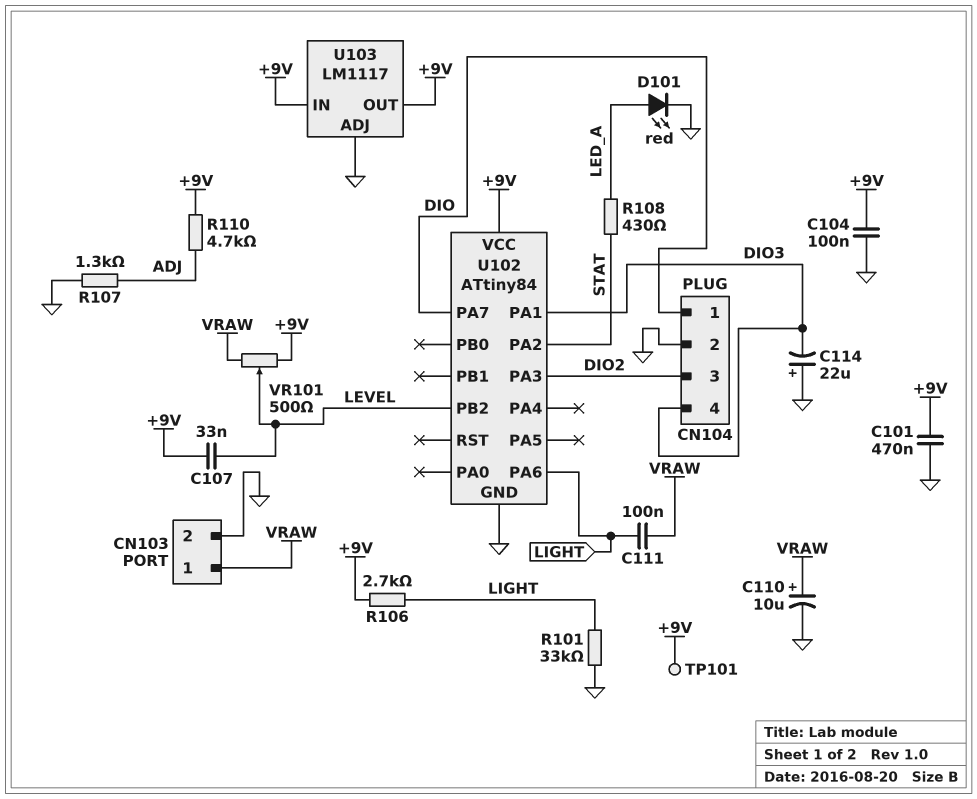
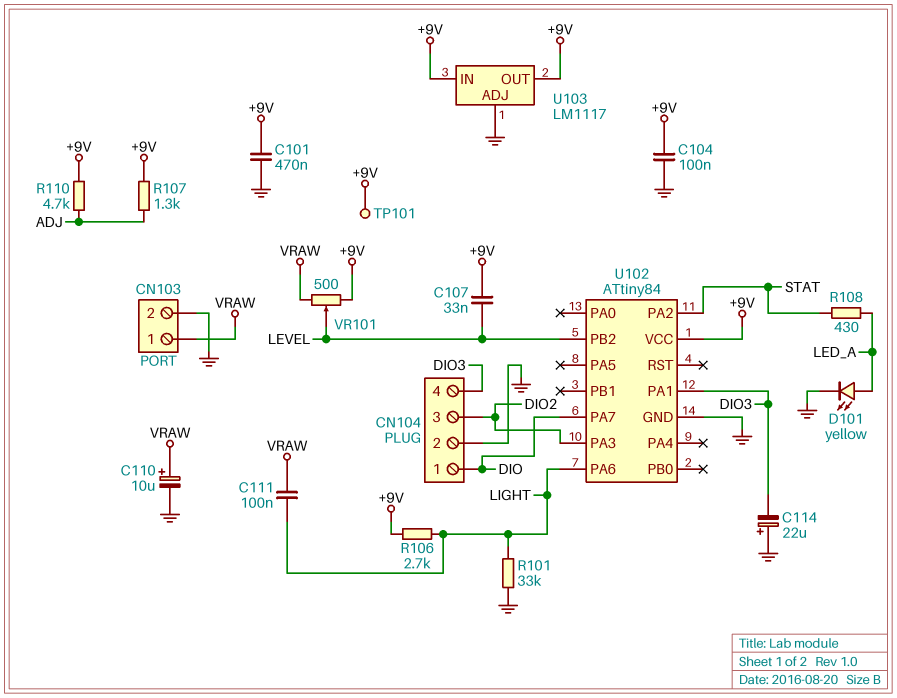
D101: LED red (A LED_A, K GND) -> LED yellow (A LED_A, K GND)
R107: 1.3k (ADJ, GND) -> 1.3k (+9V, ADJ)

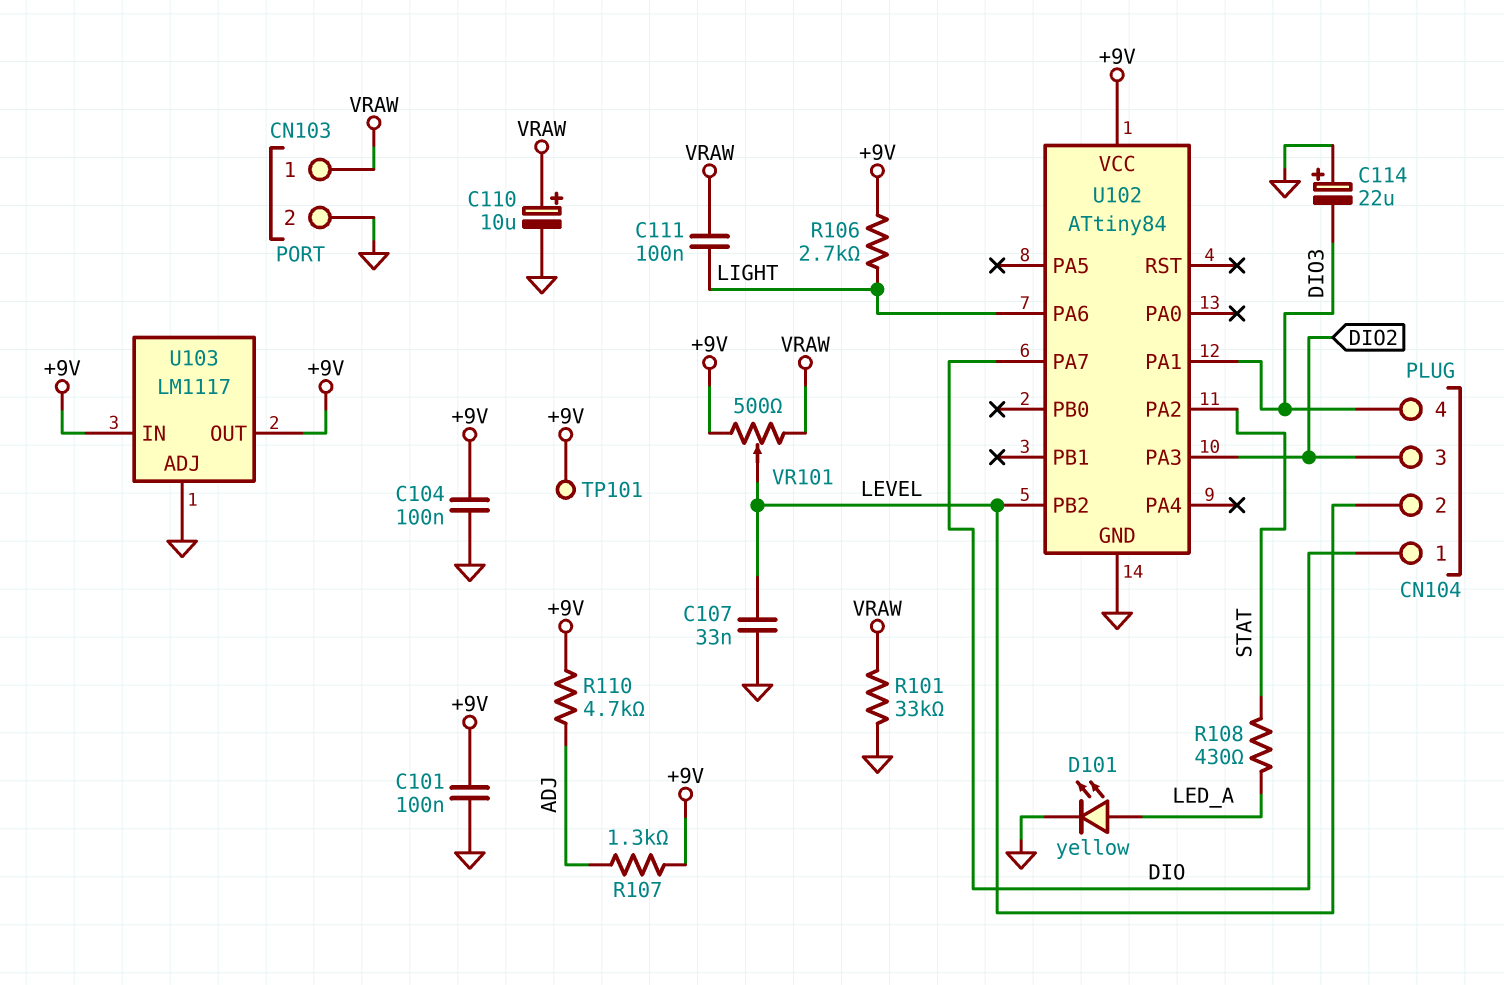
C101: 470nF (+9V, GND) -> 100nF (+9V, GND)
C107: 33nF (+9V, LEVEL) -> 33nF (GND, LEVEL)
CN104 pin 2: GND -> LEVEL
R101: 33k (GND, LIGHT) -> 33k (GND, VRAW)

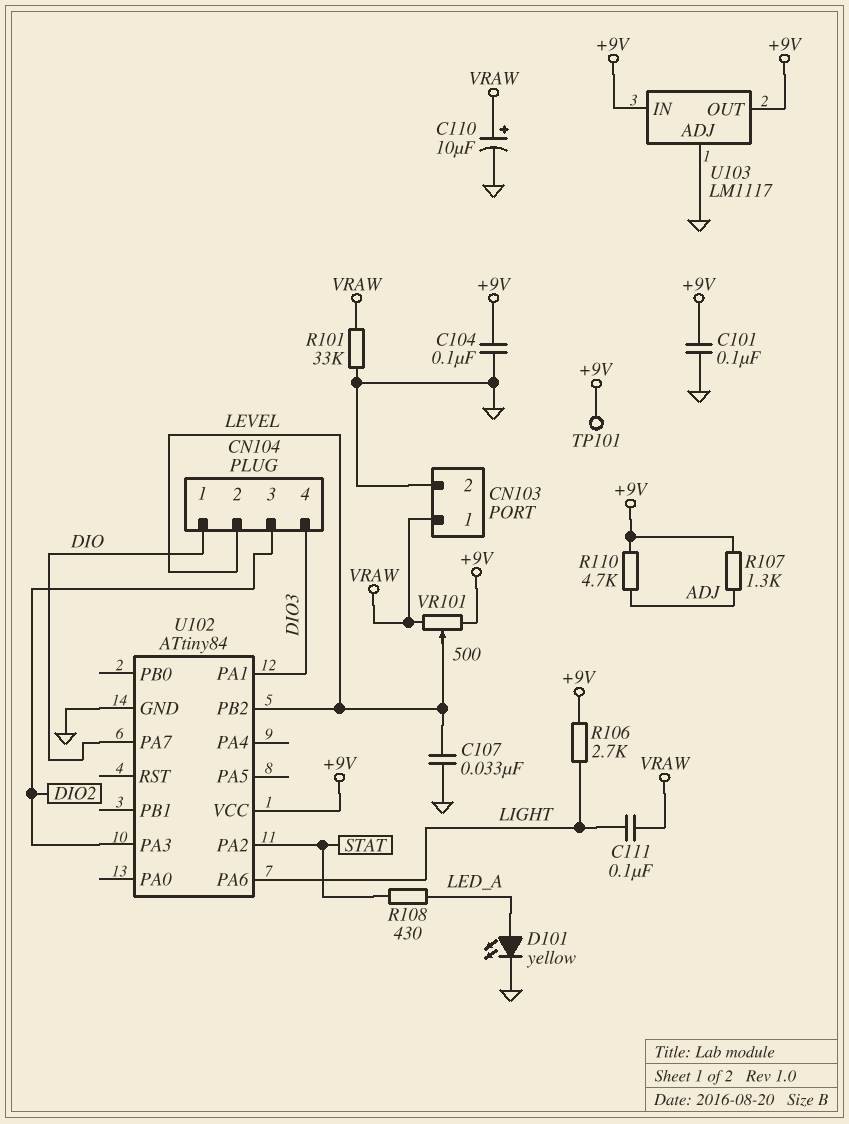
C114: 22uF (plus GND, minus DIO3) -> none

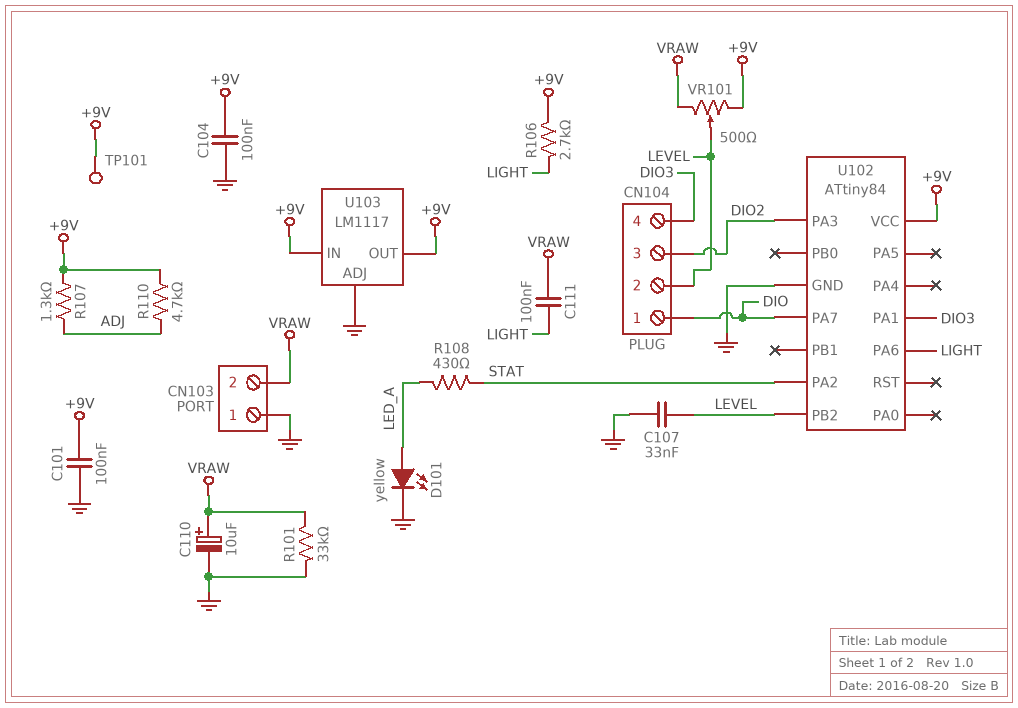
CN103 pin 1: VRAW -> GND
CN103 pin 2: GND -> VRAW

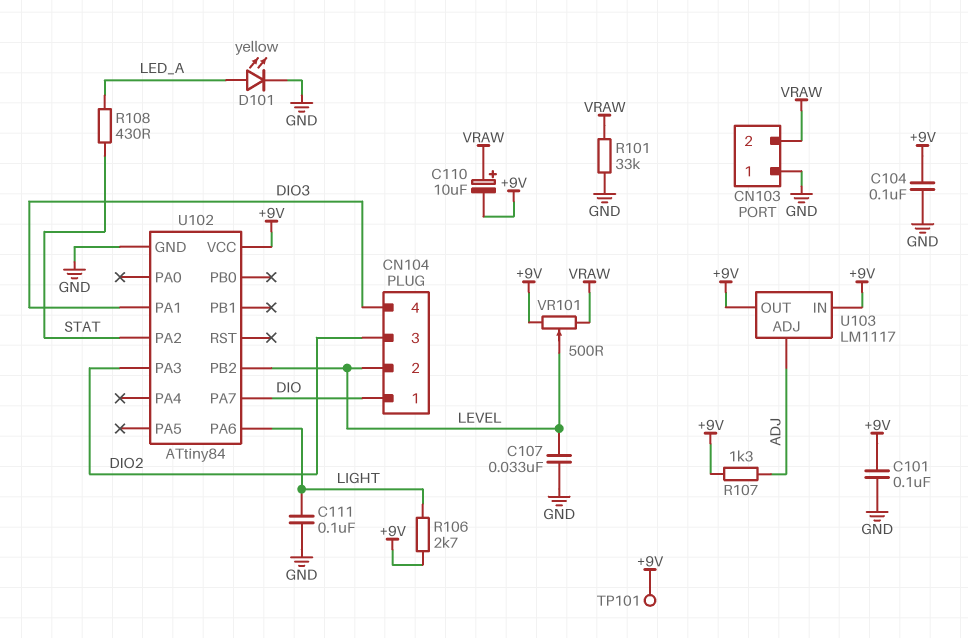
C110: 10uF (plus VRAW, minus GND) -> 10uF (plus VRAW, minus +9V)
C111: 100nF (LIGHT, VRAW) -> 100nF (GND, LIGHT)
R110: 4.7k (+9V, ADJ) -> none
U103 pin ADJ: GND -> ADJ

